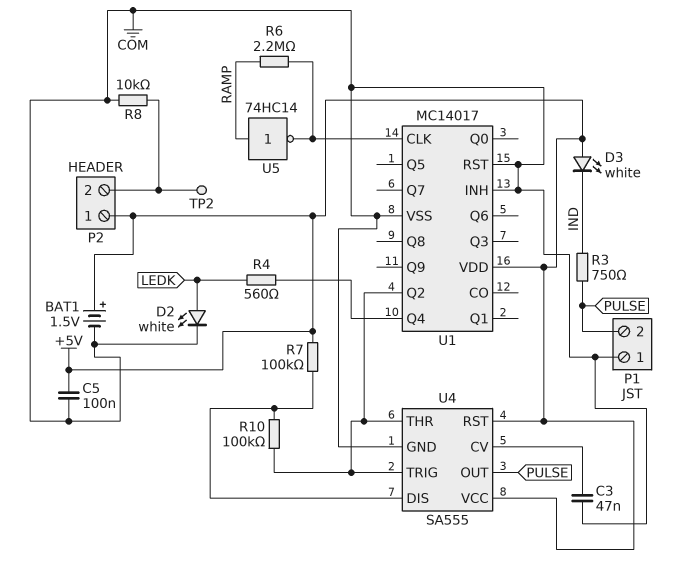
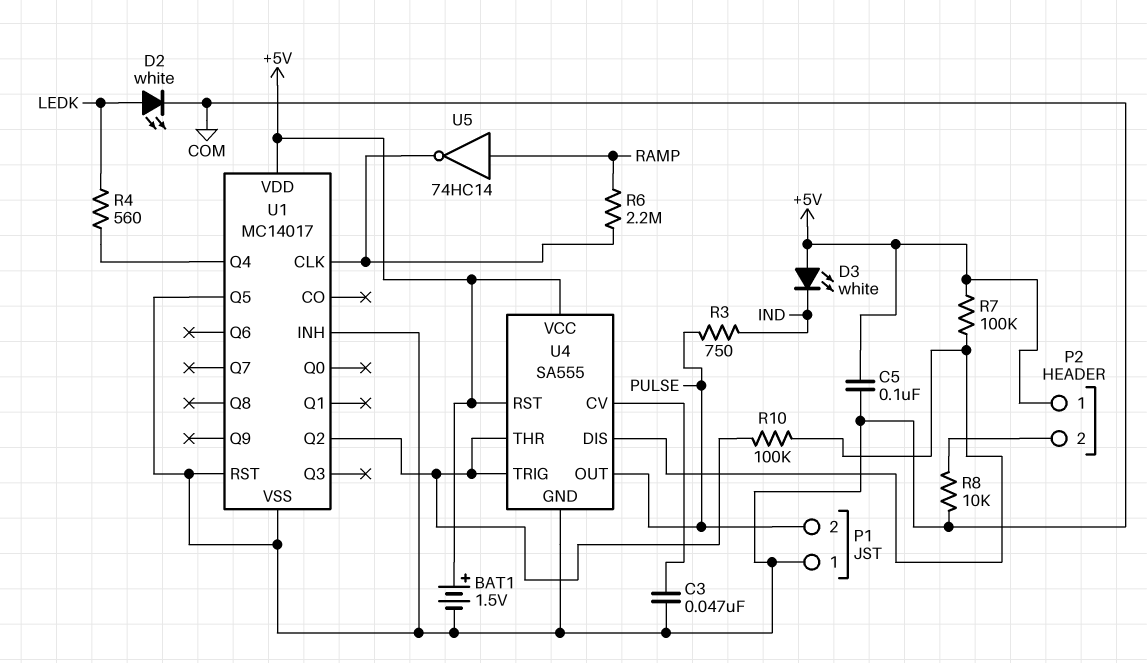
TP2: test point (P2/2) -> none
U1 pin Q5: none -> COM

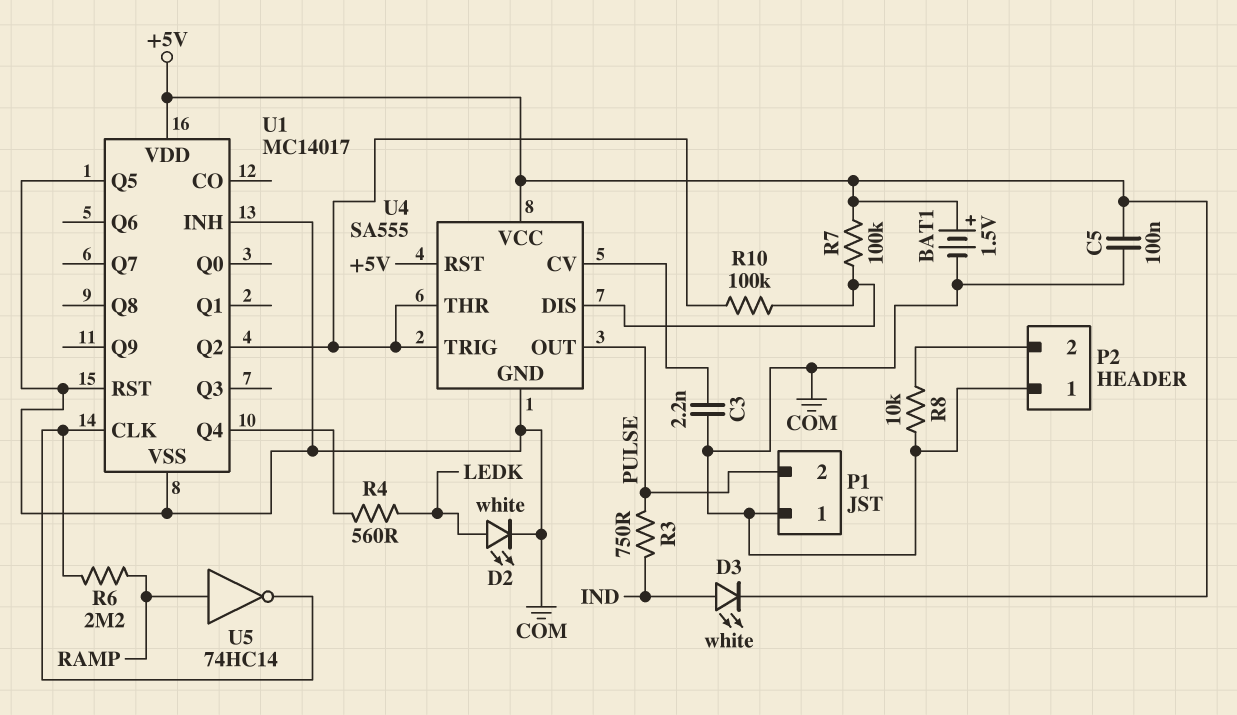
C3: 47nF (COM, U4/CV) -> 2.2nF (COM, U4/CV)
D3: LED white (A +5V, K IND) -> LED white (A IND, K +5V)
P2 pin 1: +5V -> COM

